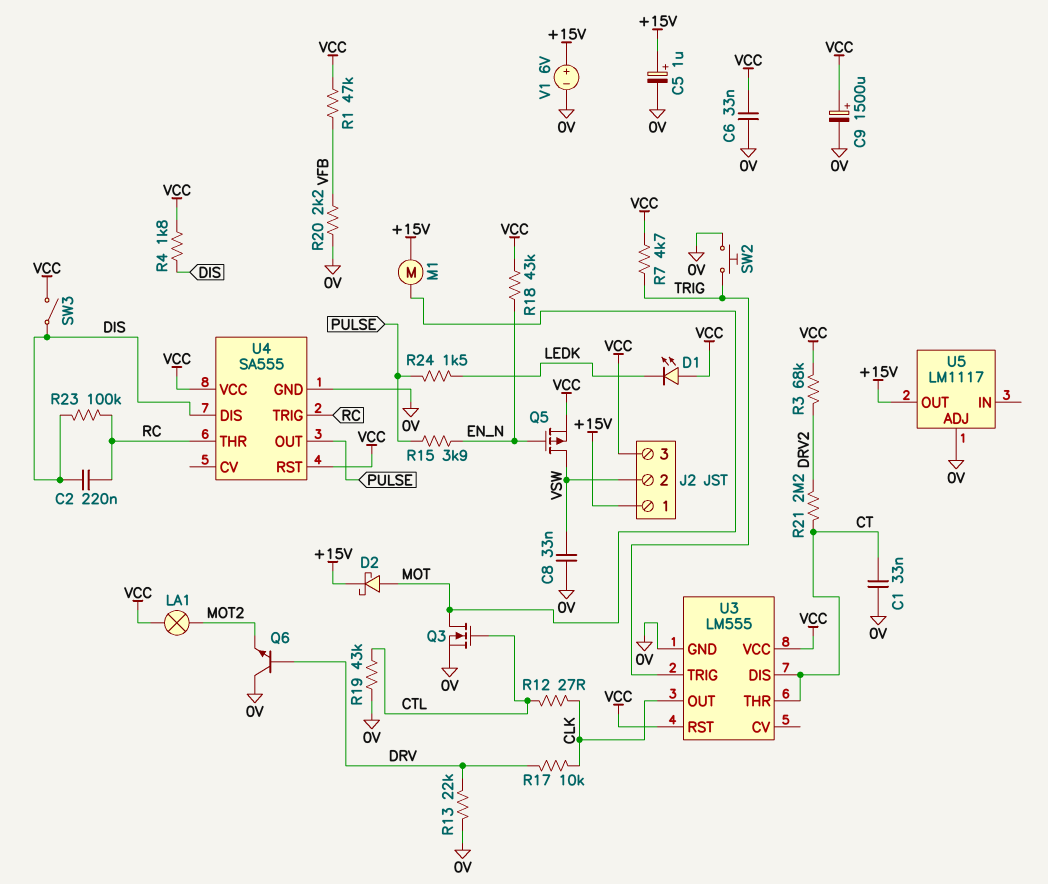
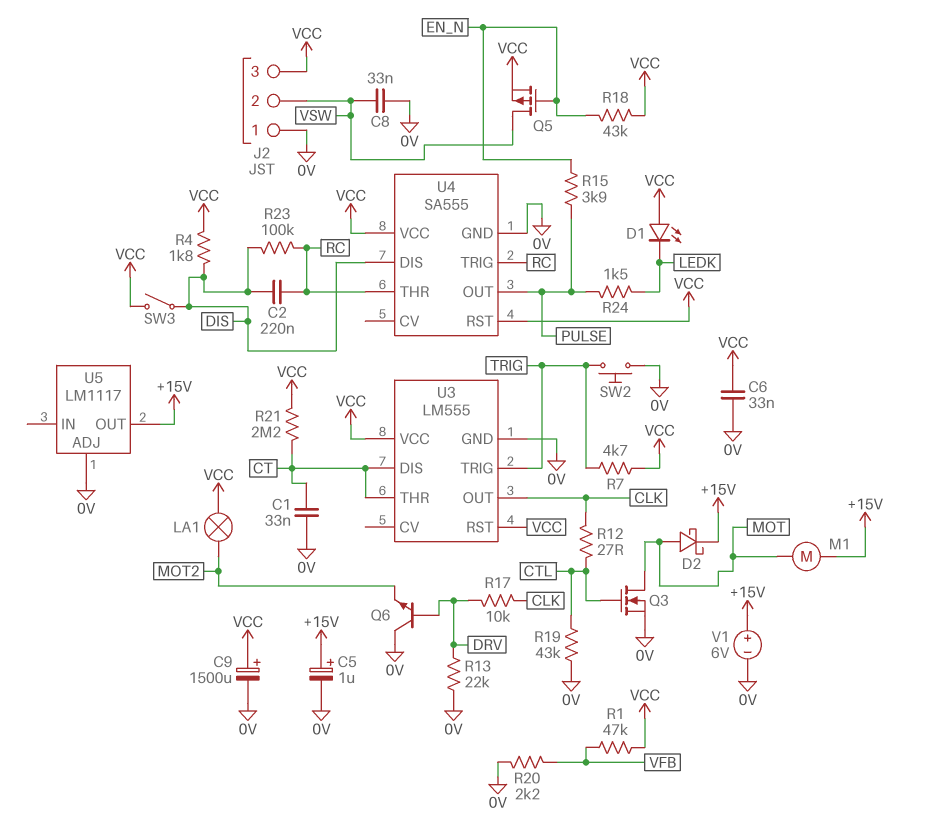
J2 pin 1: +15V -> 0V
R3: 68k (DRV2, VCC) -> none
R21: 2.2M (CT, DRV2) -> 2.2M (CT, VCC)

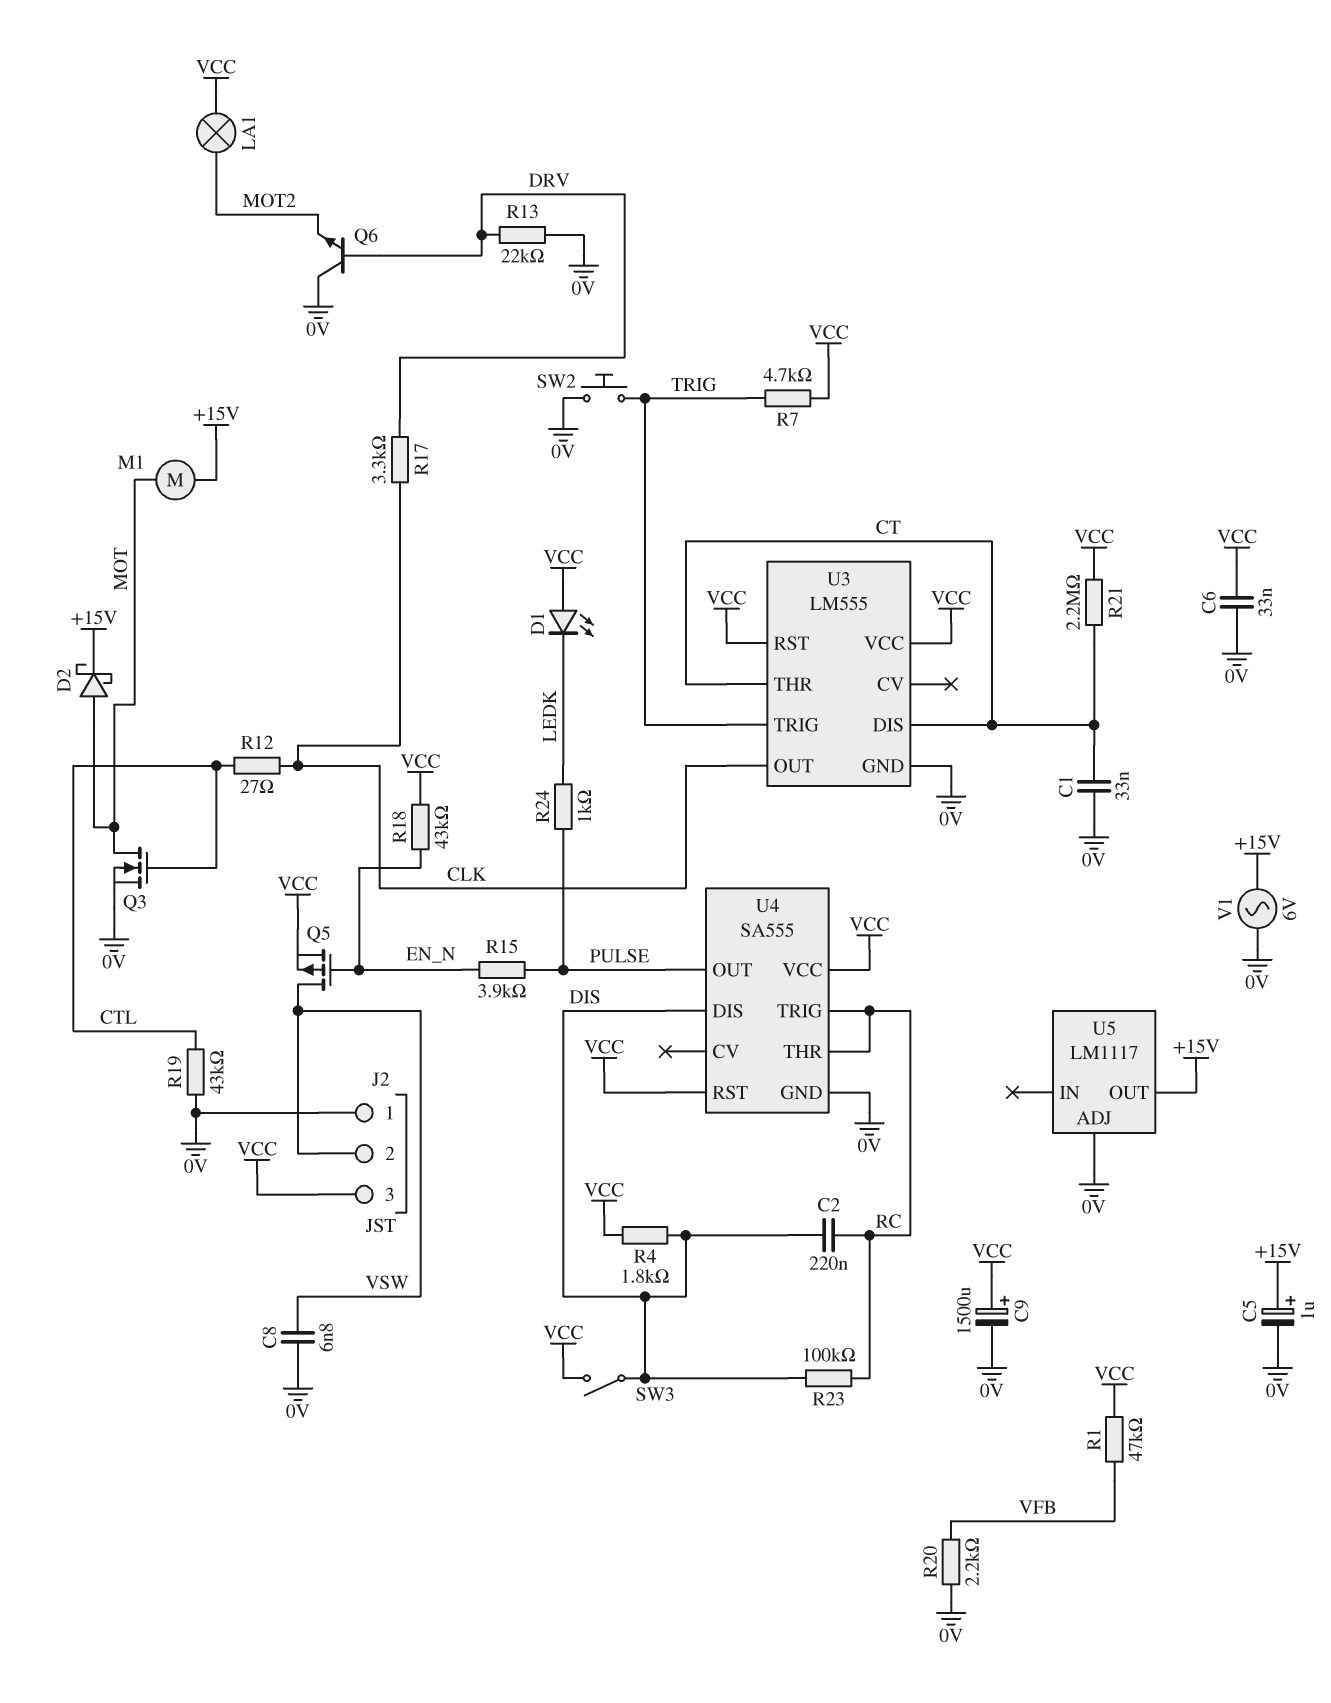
C8: 33nF (0V, VSW) -> 6.8nF (0V, VSW)
R17: 10k (CLK, DRV) -> 3.3k (CLK, DRV)
R24: 1.5k (LEDK, PULSE) -> 1k (LEDK, PULSE)
V1: 6V (plus +15V, minus 0V) -> AC 6V (+15V, 0V)

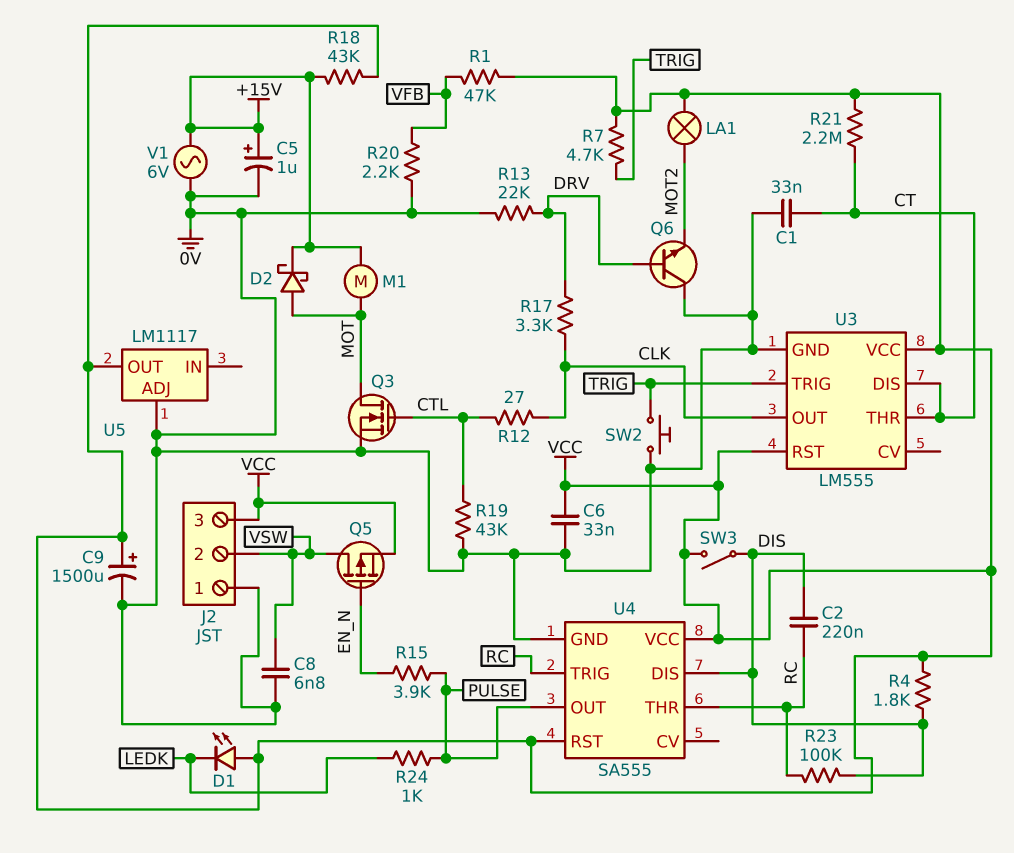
R18: 43k (EN_N, VCC) -> 43k (+15V, VCC)
U5 pin OUT: +15V -> VCC

